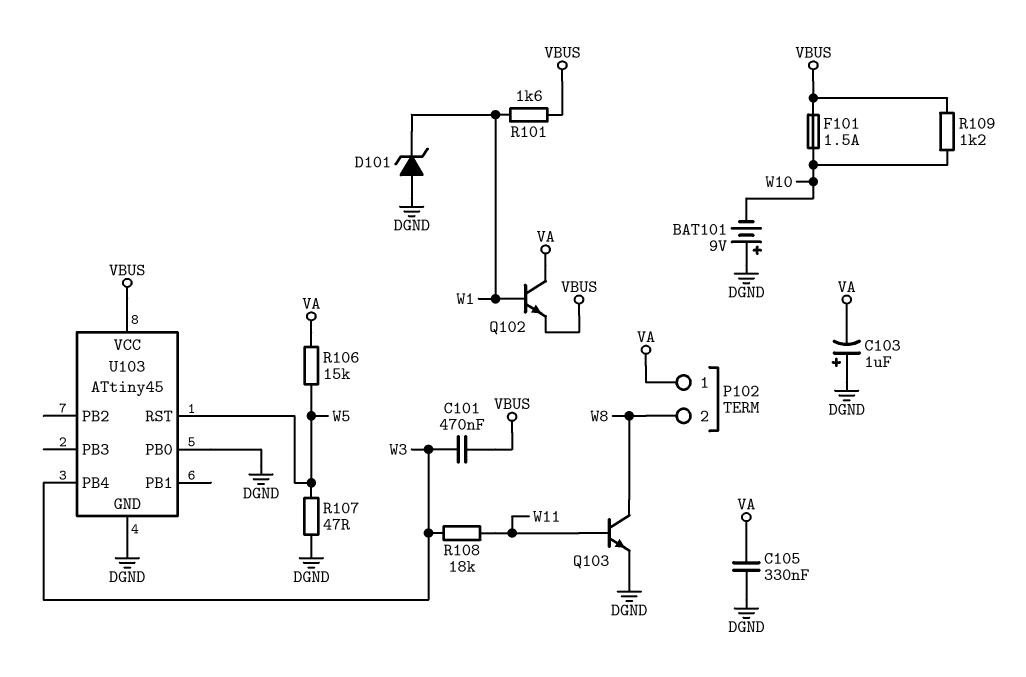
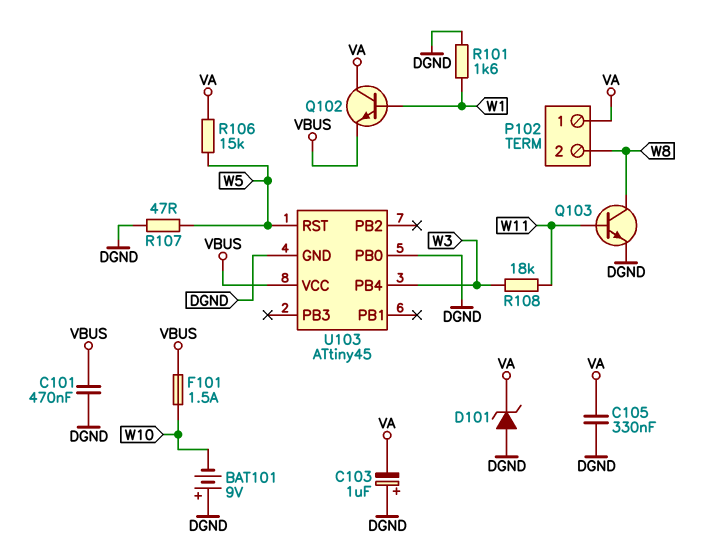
C101: 470nF (VBUS, W3) -> 470nF (DGND, VBUS)
D101: zener (A DGND, K W1) -> zener (A DGND, K VA)
R101: 1.6k (VBUS, W1) -> 1.6k (DGND, W1)
R109: 1.2k (VBUS, W10) -> none

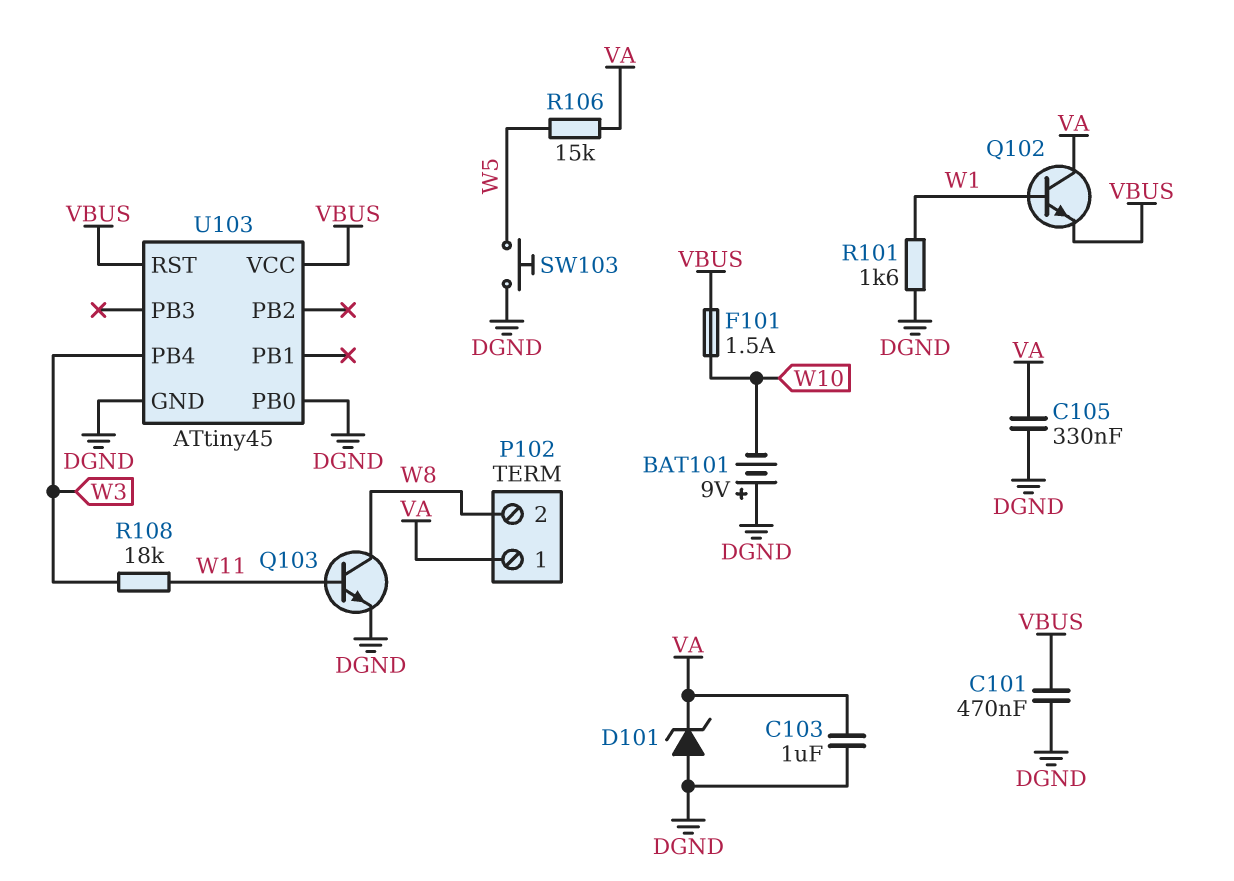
C103: 1uF (plus DGND, minus VA) -> 1uF (DGND, VA)
R107: 47 (DGND, W5) -> none
SW103: none -> button (DGND, W5)
U103 pin RST: W5 -> VBUS

